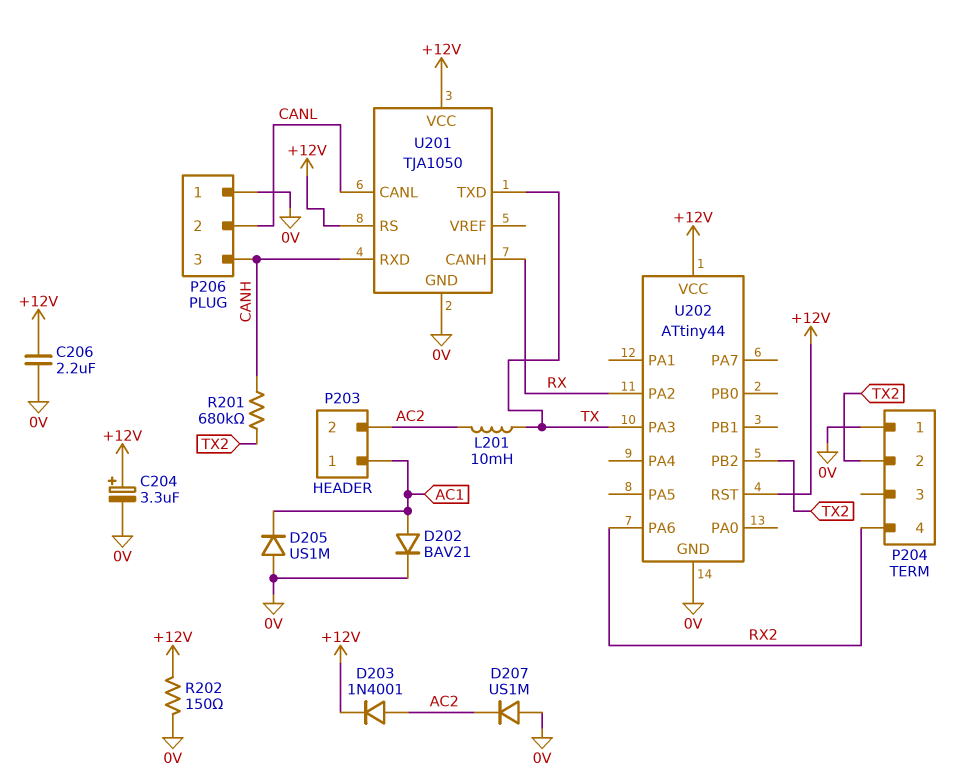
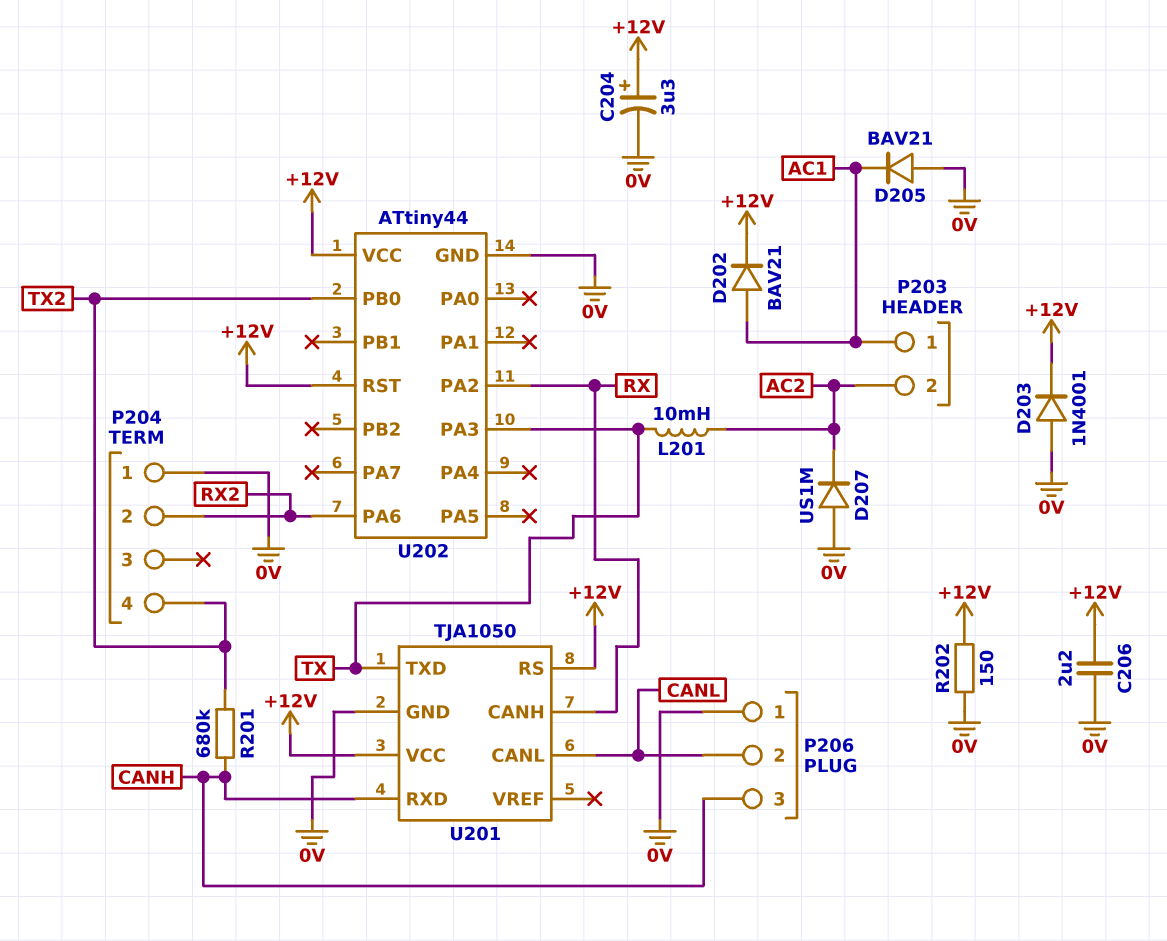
D202: diode BAV21 (A AC1, K 0V) -> diode BAV21 (A AC1, K +12V)
D203: diode 1N4001 (A AC2, K +12V) -> diode 1N4001 (A 0V, K +12V)
D205: diode US1M (A 0V, K AC1) -> diode BAV21 (A 0V, K AC1)
P204 pin 2: TX2 -> RX2
P204 pin 4: RX2 -> TX2
U202 pin PB0: none -> TX2
U202 pin PB2: TX2 -> none

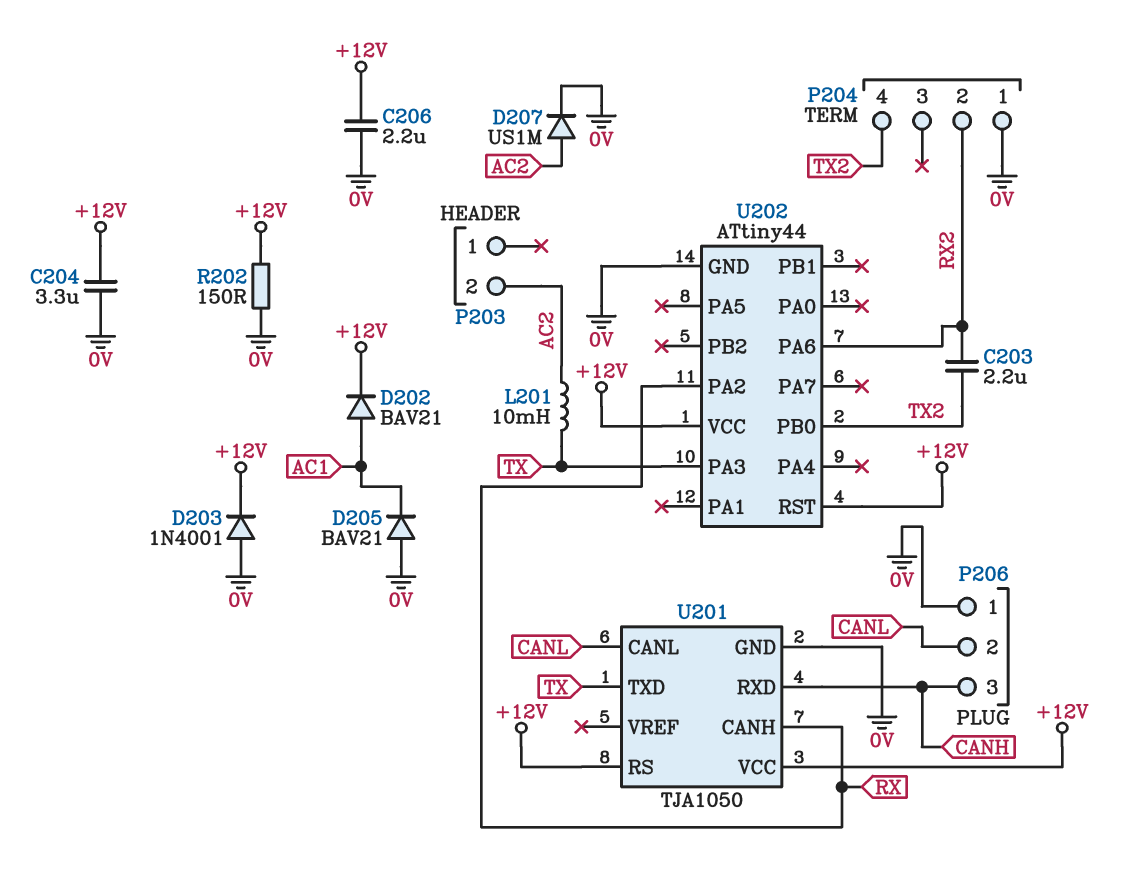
C203: none -> 2.2uF (RX2, TX2)
C204: 3.3uF (plus +12V, minus 0V) -> 3.3uF (+12V, 0V)
D207: diode US1M (A 0V, K AC2) -> diode US1M (A AC2, K 0V)
P203 pin 1: AC1 -> none
R201: 680k (CANH, TX2) -> none

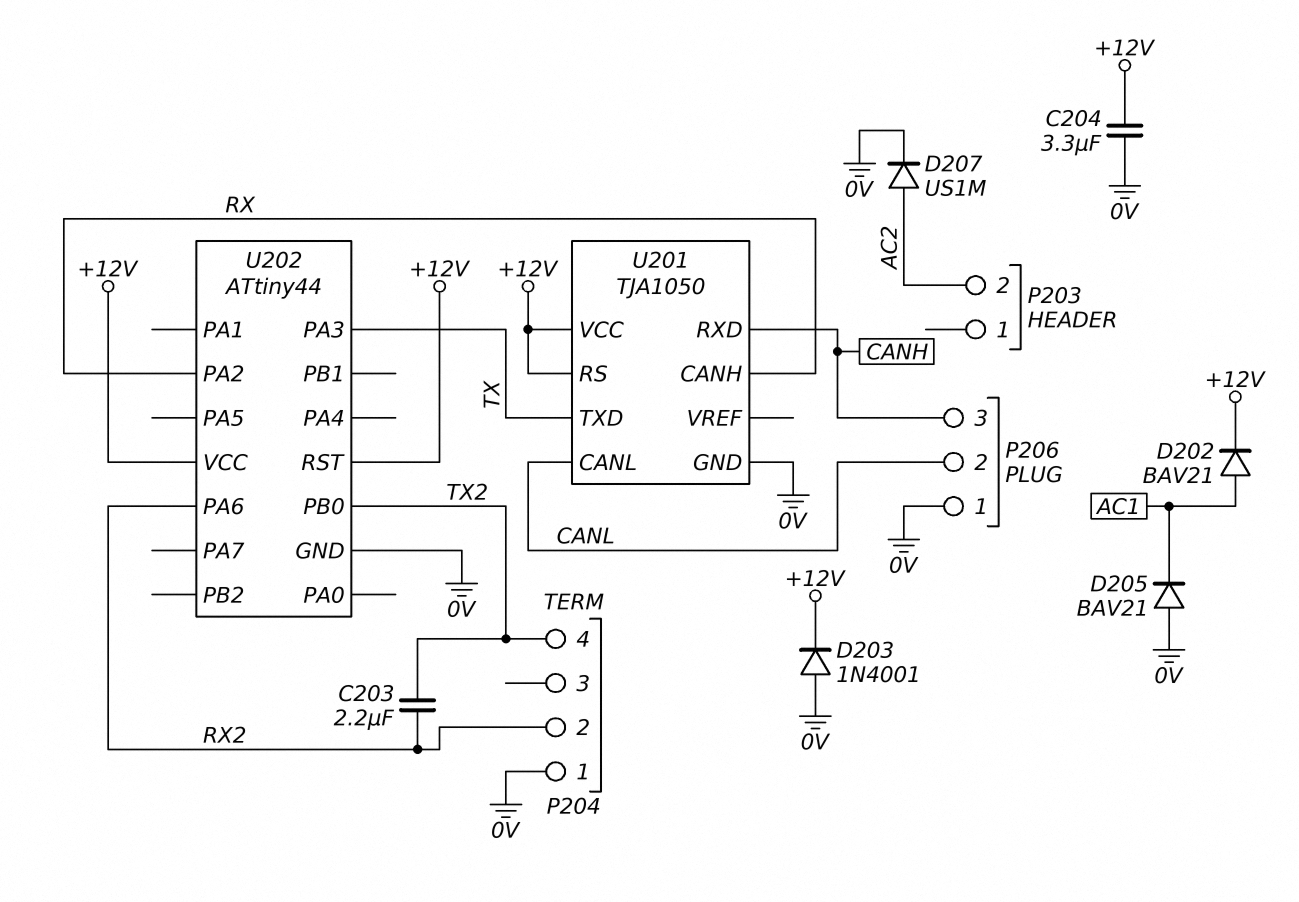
C206: 2.2uF (+12V, 0V) -> none
L201: 10mH (AC2, TX) -> none
R202: 150 (+12V, 0V) -> none

